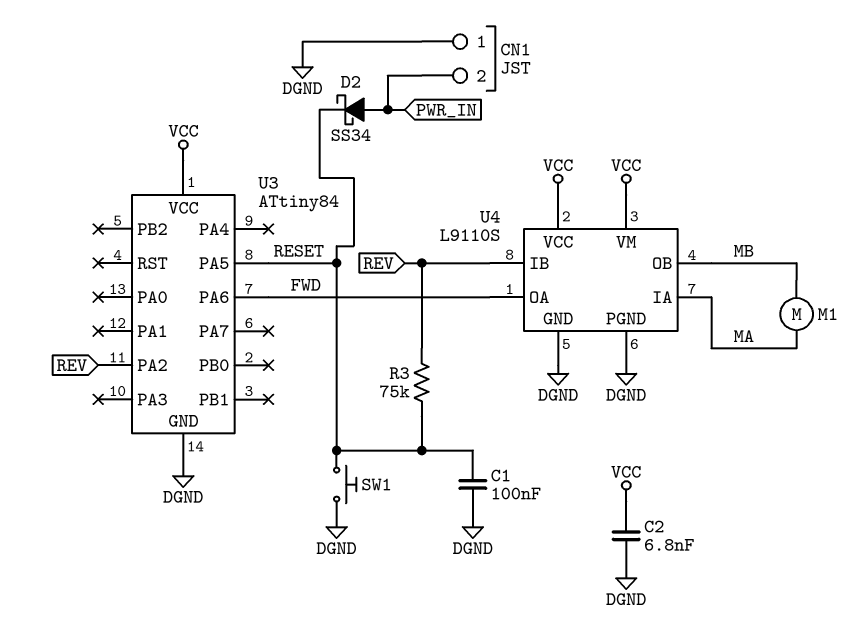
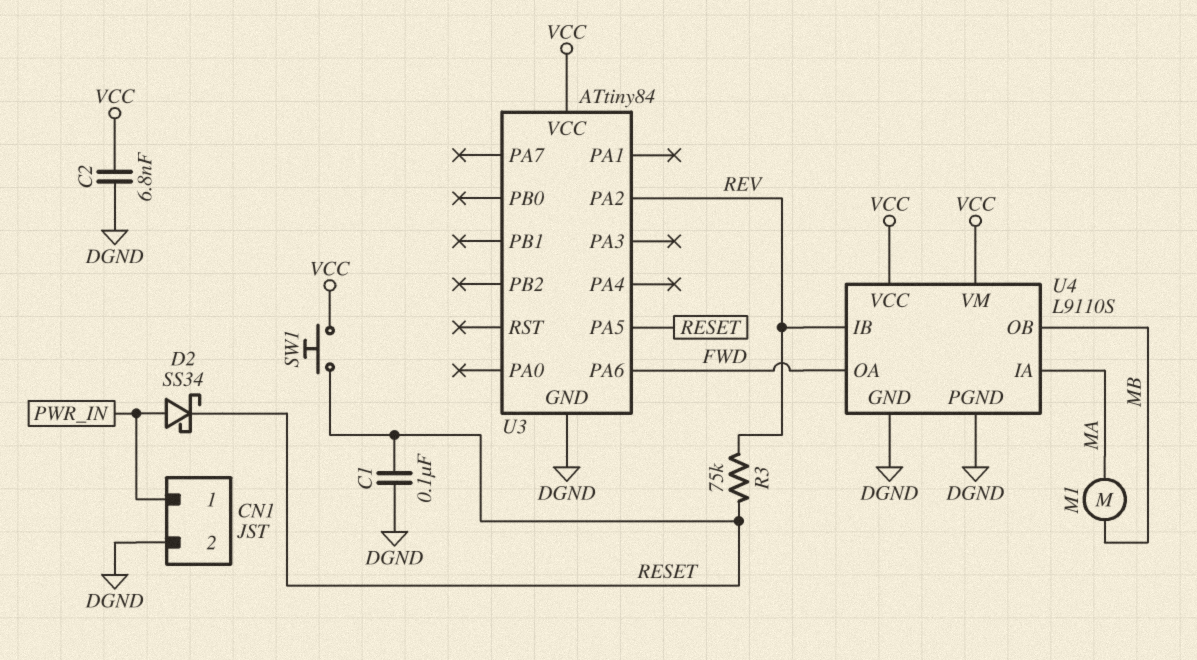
CN1 pin 1: DGND -> PWR_IN
CN1 pin 2: PWR_IN -> DGND
SW1: button (DGND, RESET) -> button (RESET, VCC)

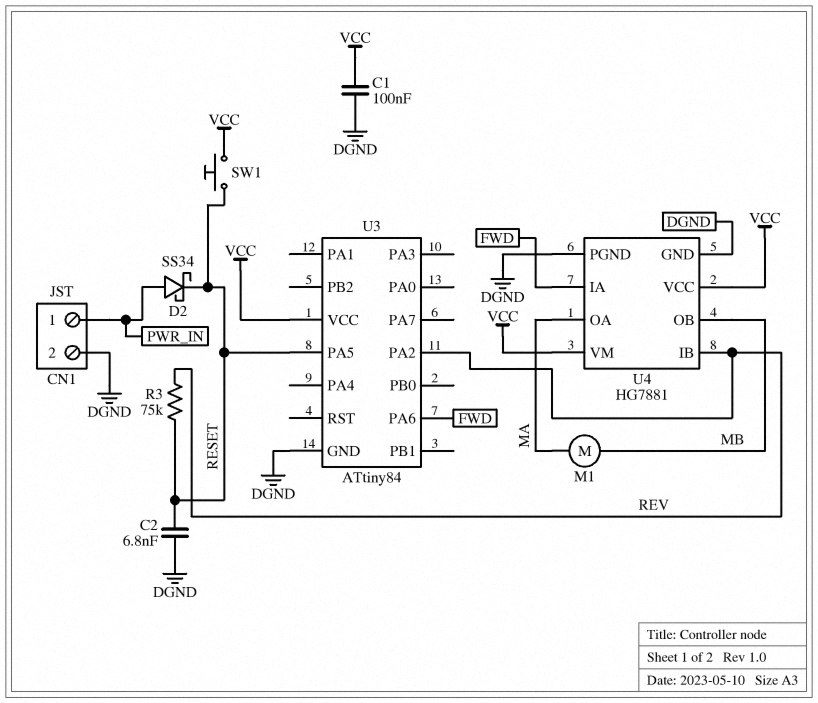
C1: 100nF (DGND, RESET) -> 100nF (DGND, VCC)
C2: 6.8nF (DGND, VCC) -> 6.8nF (DGND, RESET)
U4: L9110S -> HG7881
U4 pin IA: MA -> FWD
U4 pin OA: FWD -> MA

